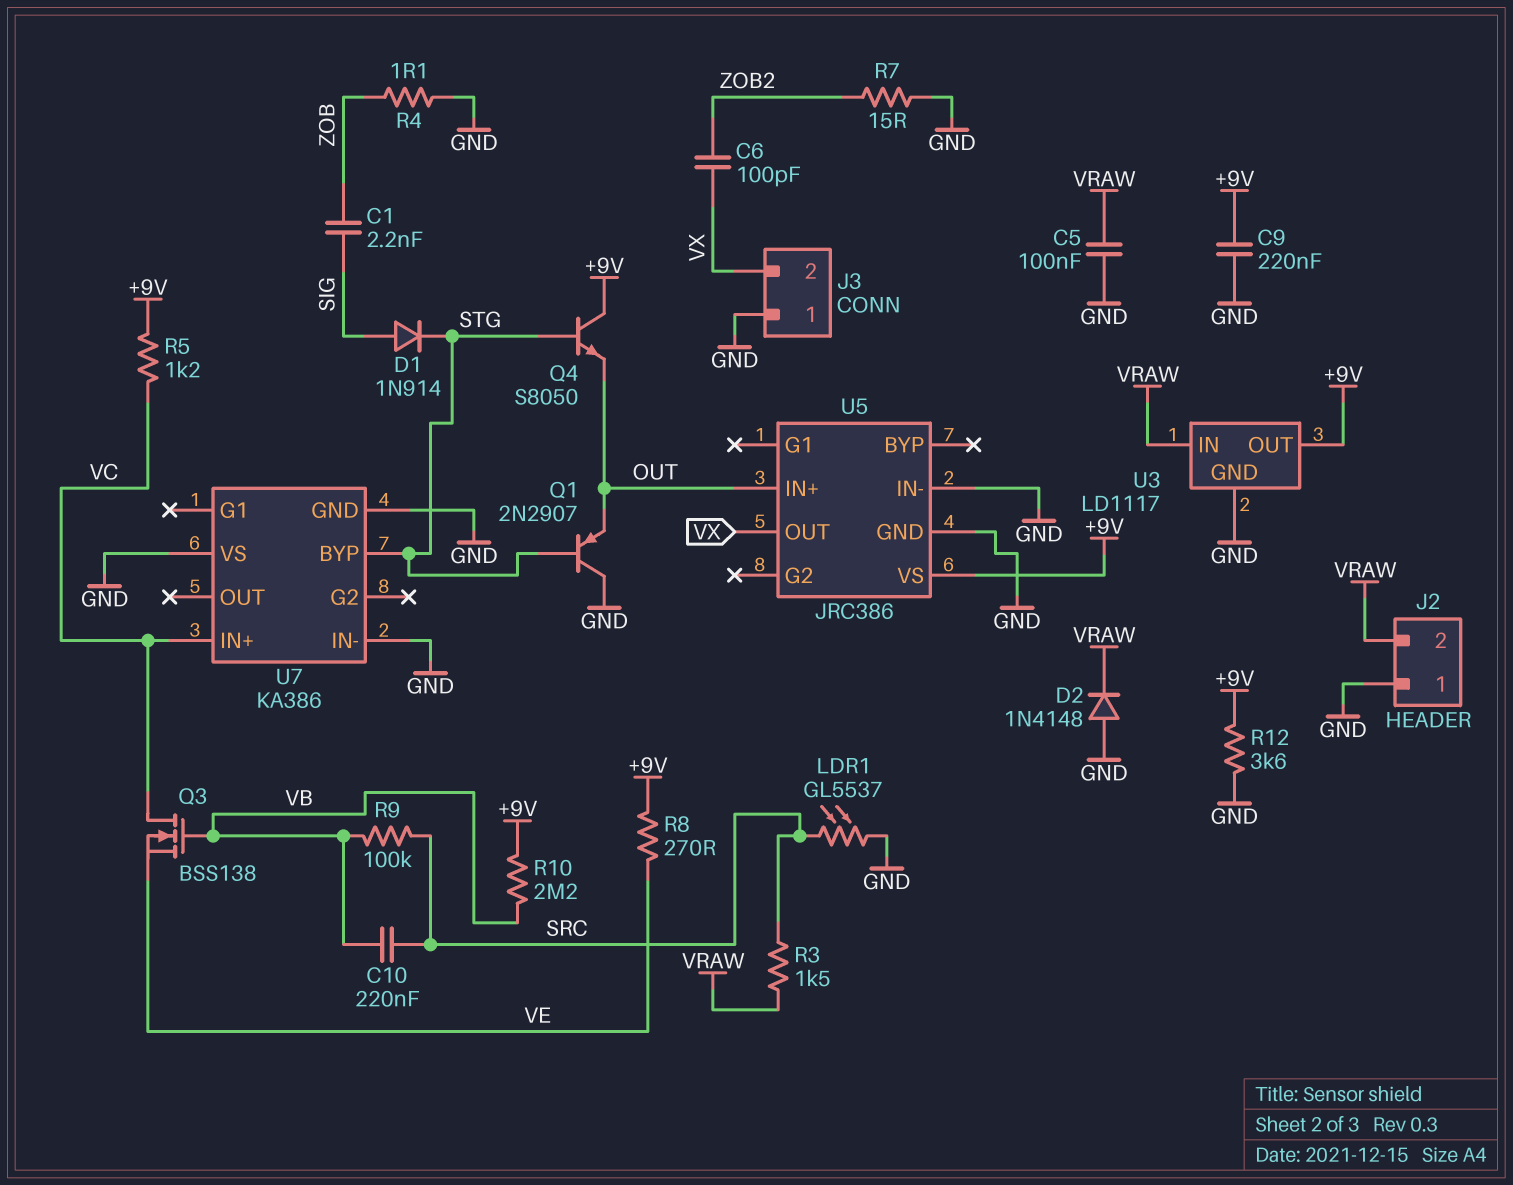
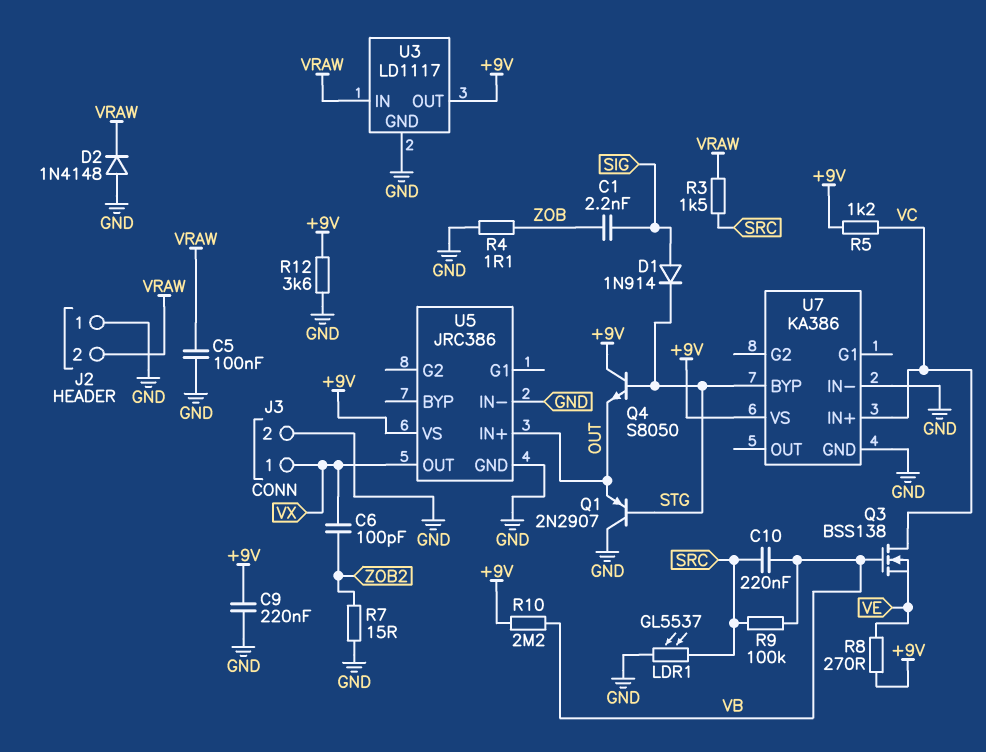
J3 pin 1: GND -> VX
J3 pin 2: VX -> GND
U7 pin VS: GND -> +9V

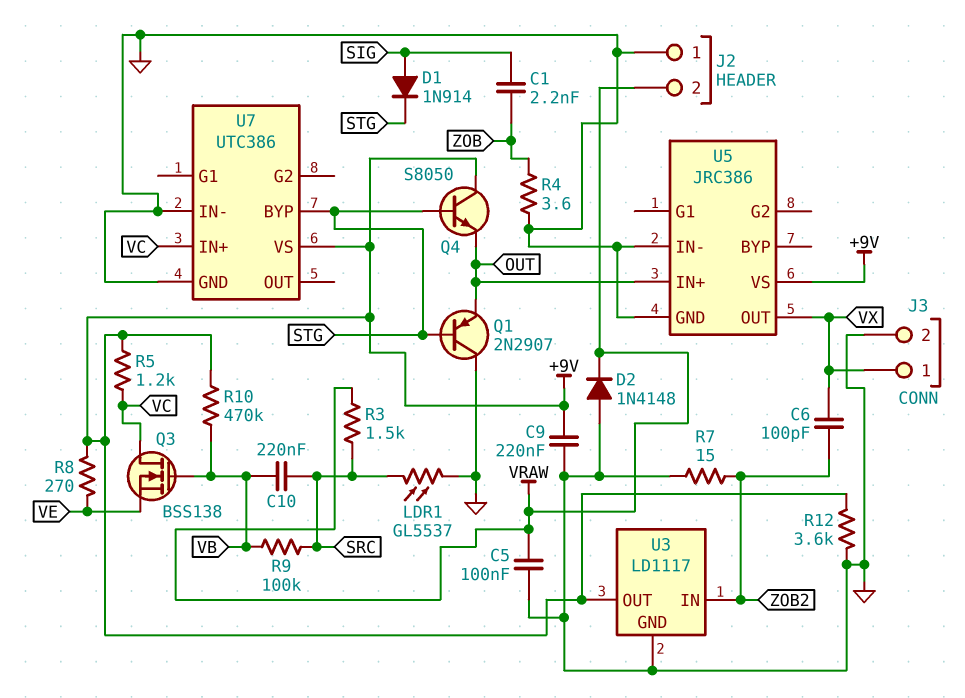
R4: 1.1 (GND, ZOB) -> 3.6 (GND, ZOB)
R10: 2.2M (+9V, VB) -> 470k (+9V, VB)
U3 pin IN: VRAW -> ZOB2
U7: KA386 -> UTC386

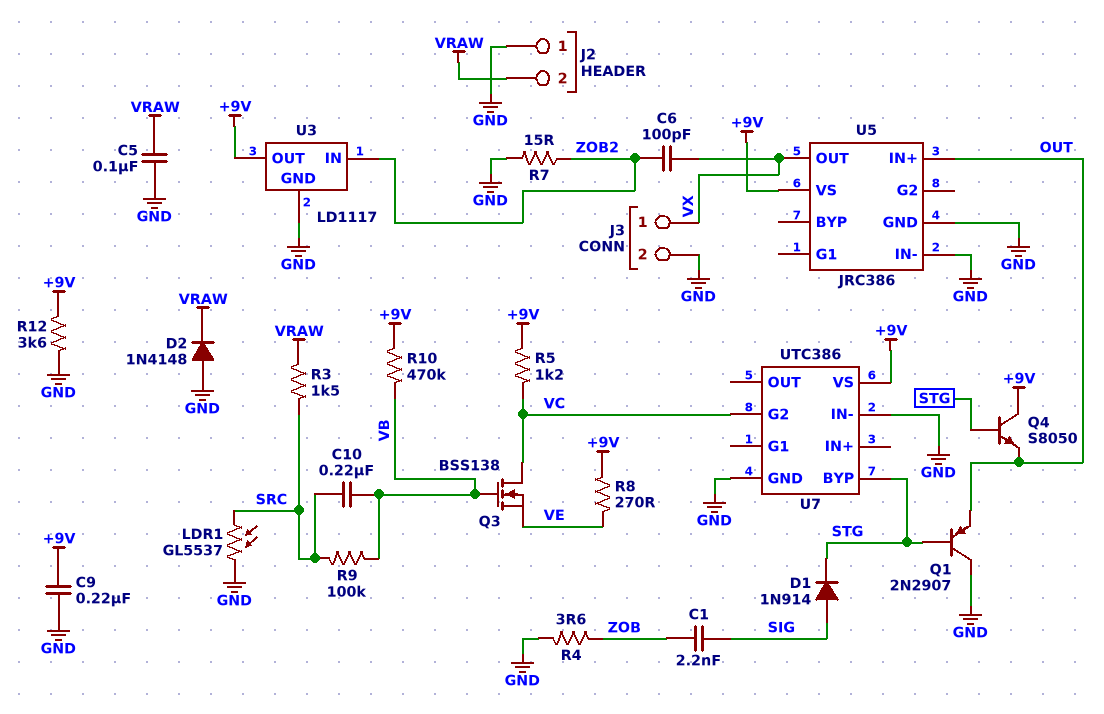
U7 pin G2: none -> VC
U7 pin IN+: VC -> none

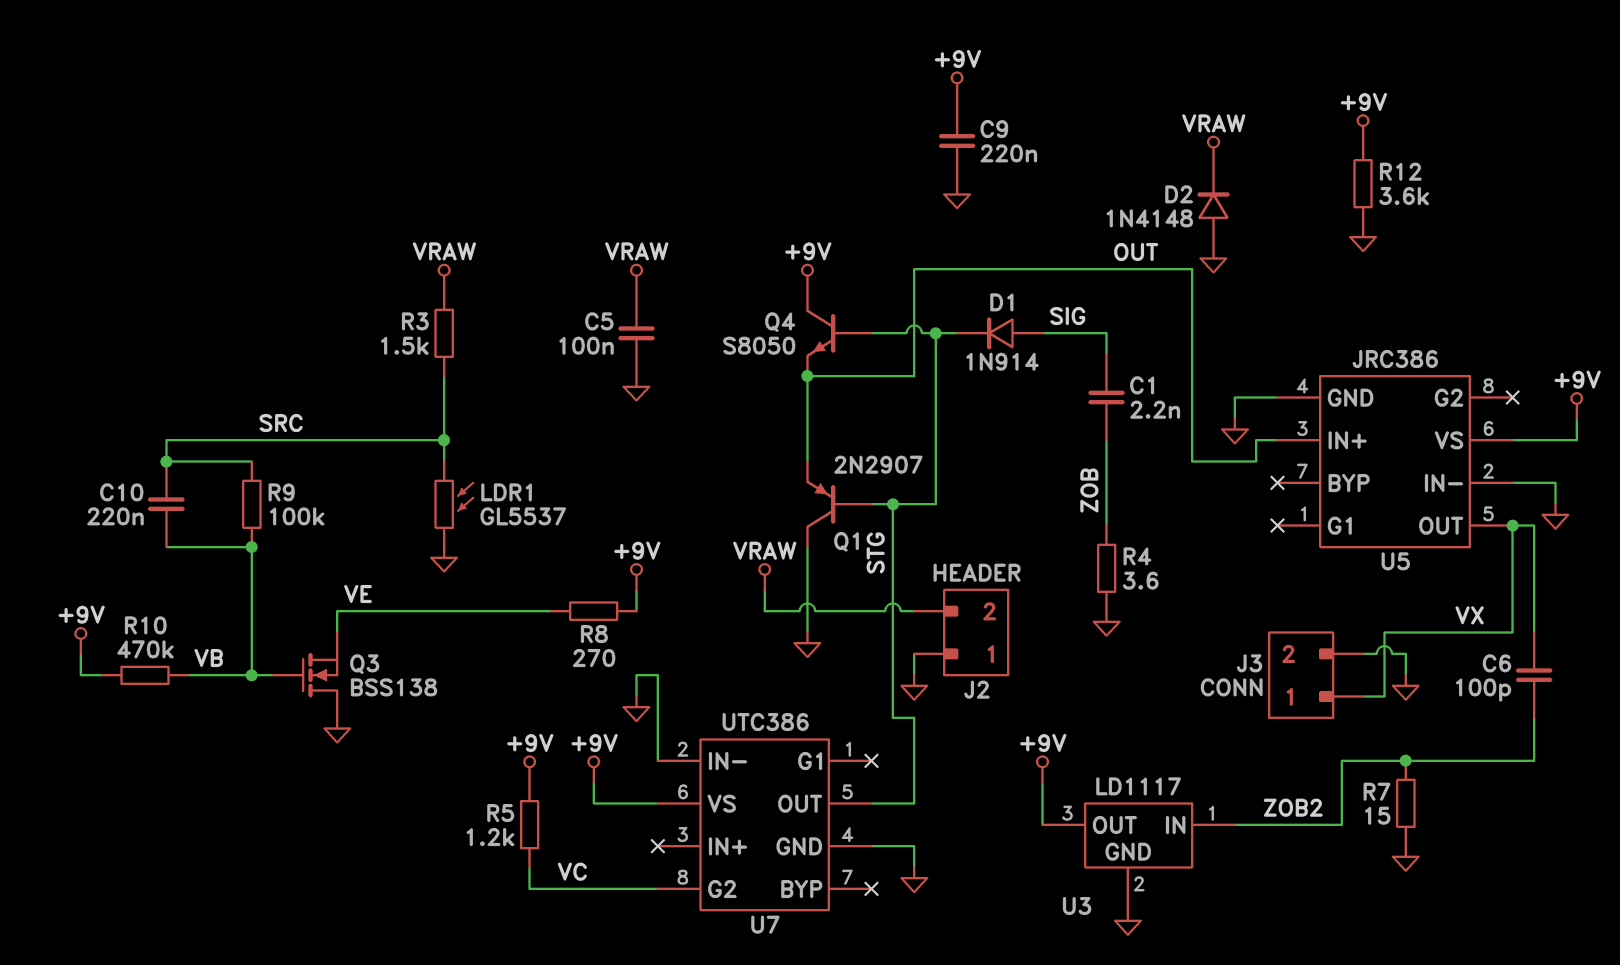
Q3: NMOS BSS138 (G VB, D VC, S VE) -> NMOS BSS138 (G VB, D GND, S VE)
U7 pin BYP: STG -> none
U7 pin OUT: none -> STG

